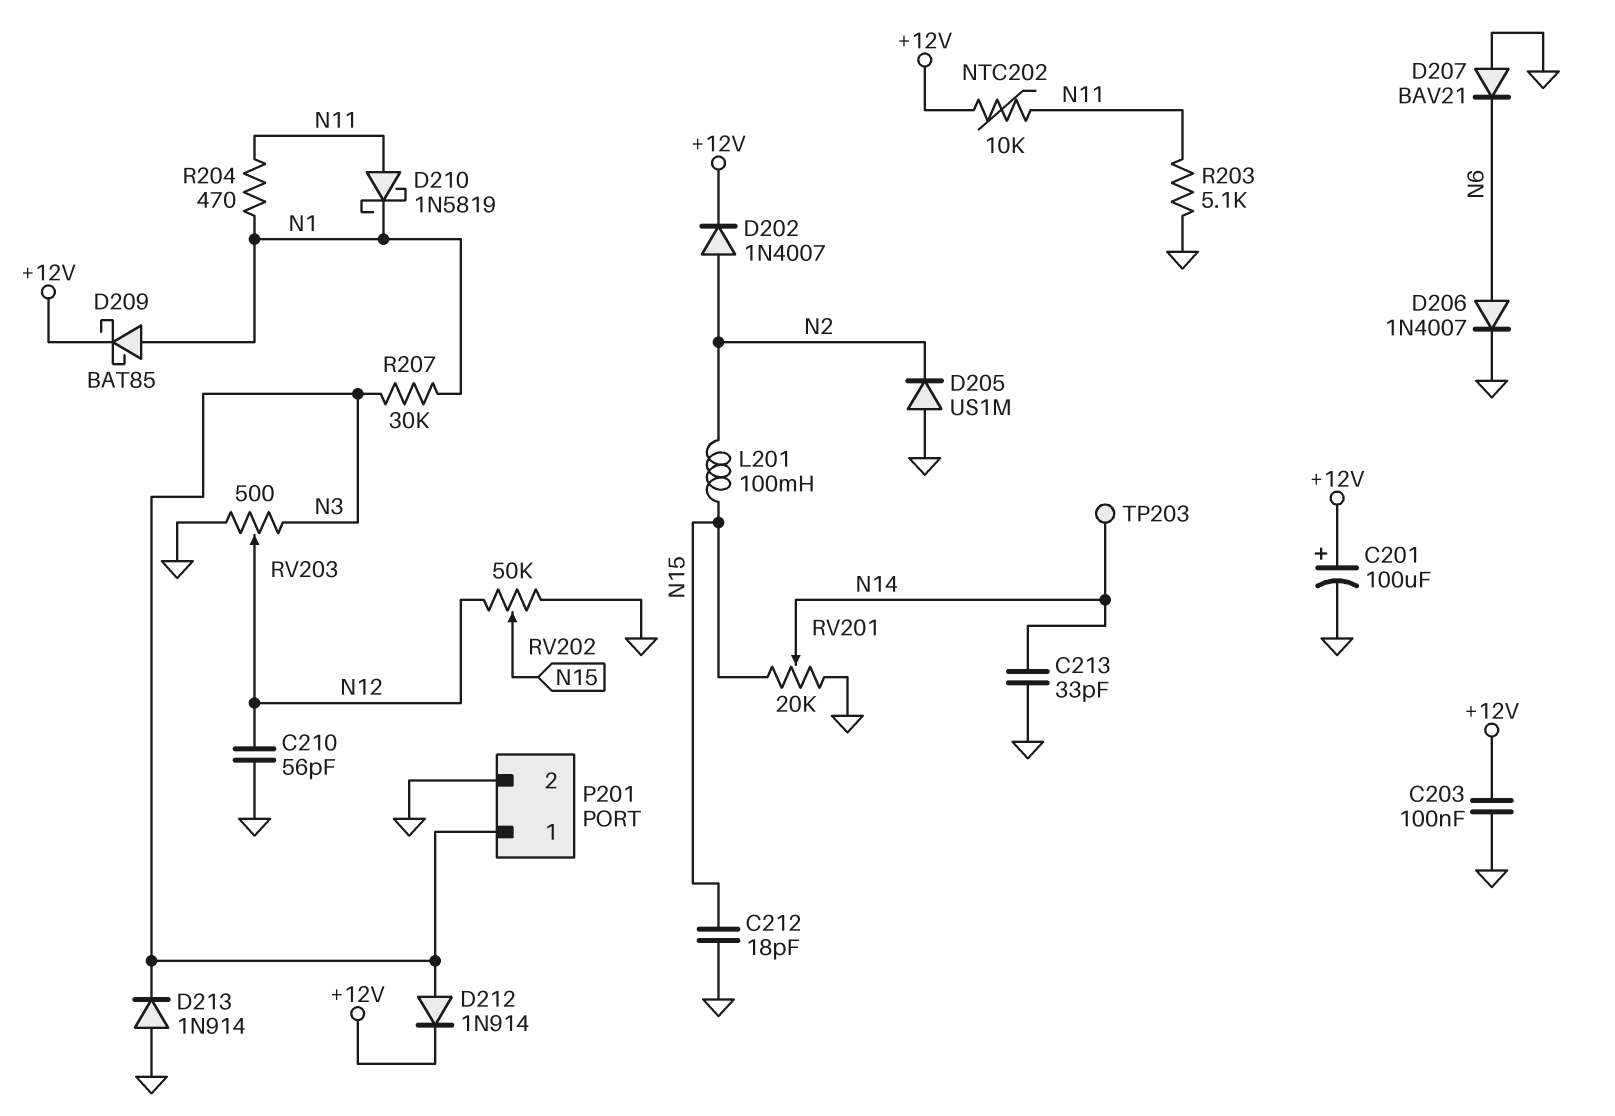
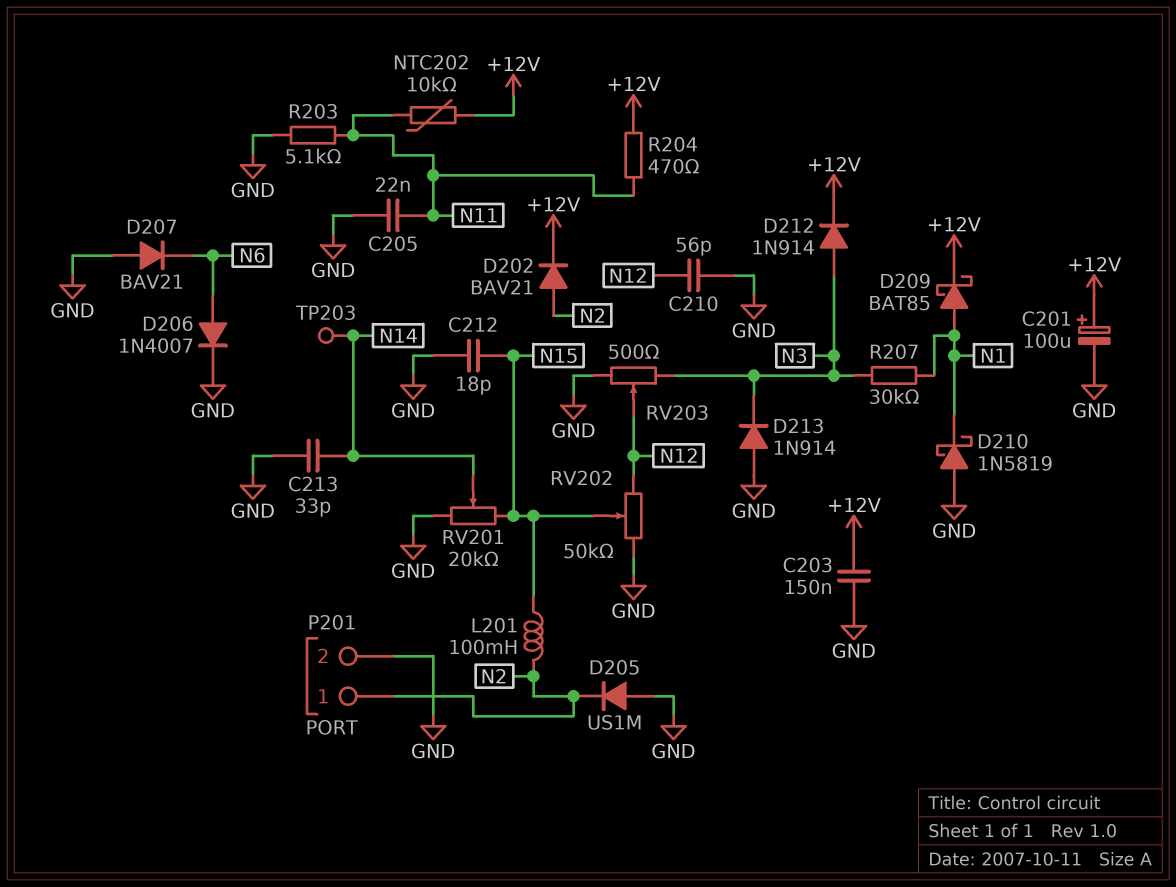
C203: 100nF (+12V, GND) -> 150nF (+12V, GND)
C205: none -> 22nF (GND, N11)
D202: diode 1N4007 (A N2, K +12V) -> diode BAV21 (A N2, K +12V)
D210: schottky 1N5819 (A N11, K N1) -> schottky 1N5819 (A GND, K N1)
P201 pin 1: N3 -> N2
R204: 470 (N1, N11) -> 470 (+12V, N11)

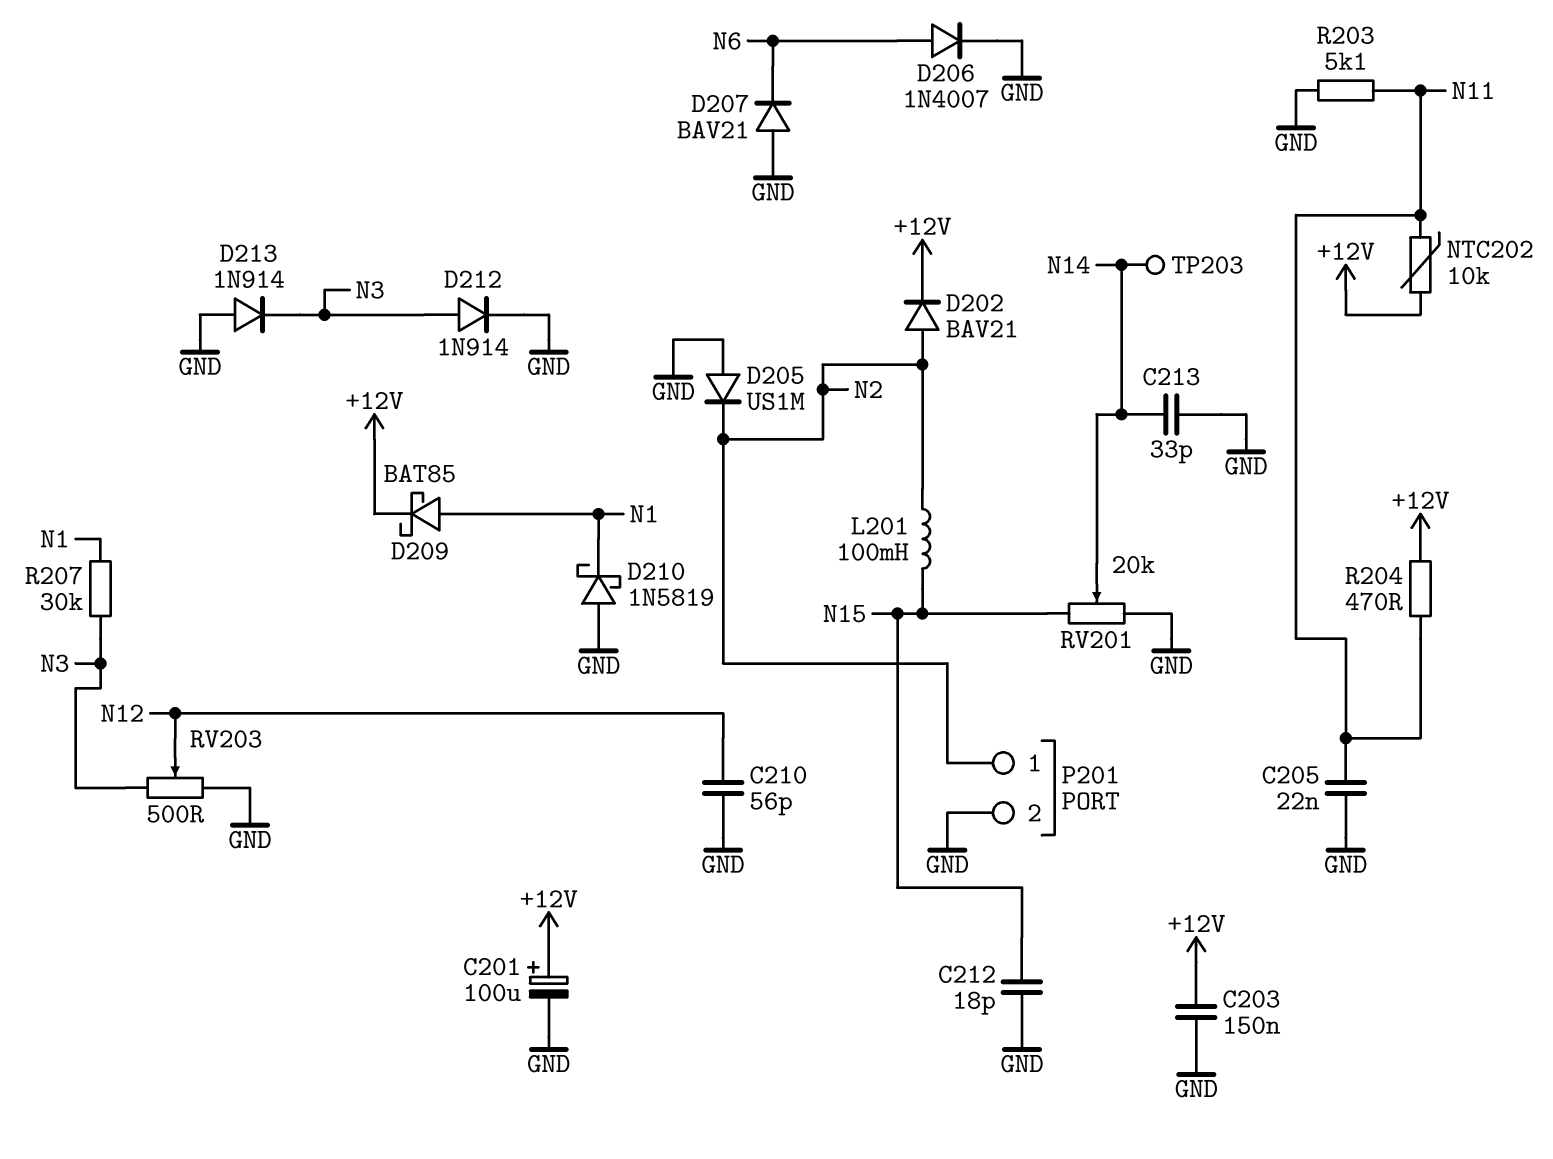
D212: diode 1N914 (A N3, K +12V) -> diode 1N914 (A N3, K GND)
RV202: 50k (GND, N12, wiper N15) -> none

